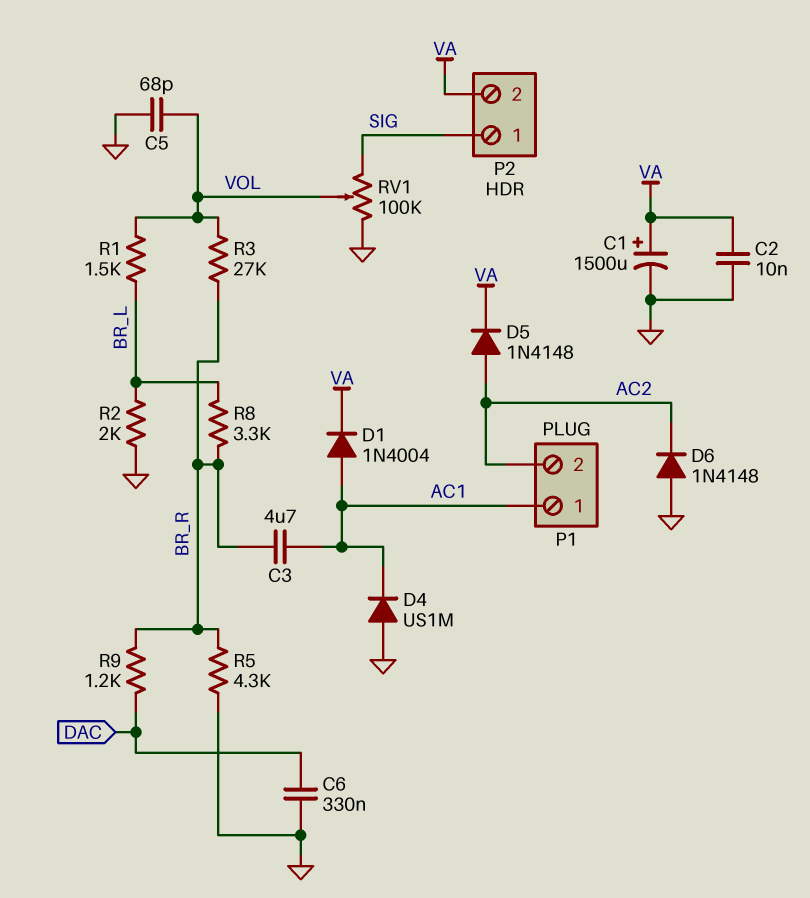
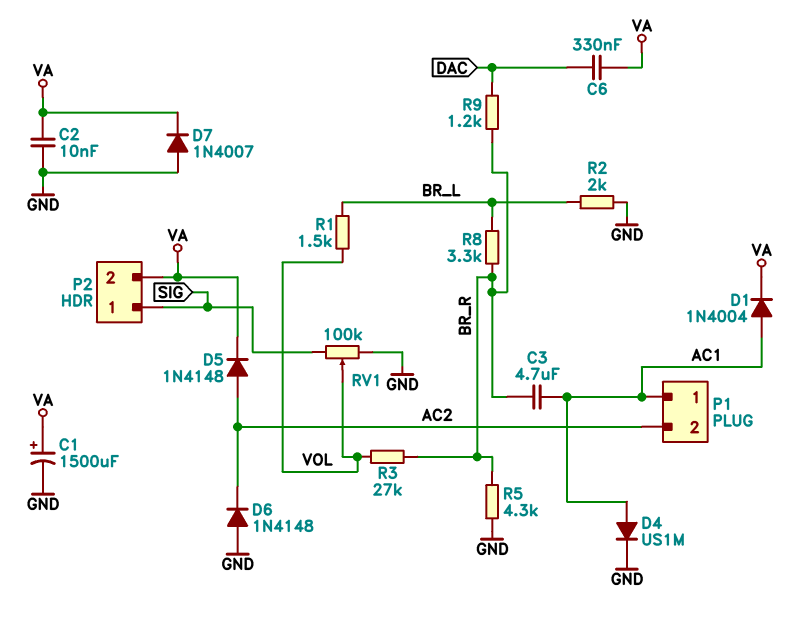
C5: 68pF (GND, VOL) -> none
C6: 330nF (DAC, GND) -> 330nF (DAC, VA)
D4: diode US1M (A GND, K AC1) -> diode US1M (A AC1, K GND)
D7: none -> diode 1N4007 (A GND, K VA)

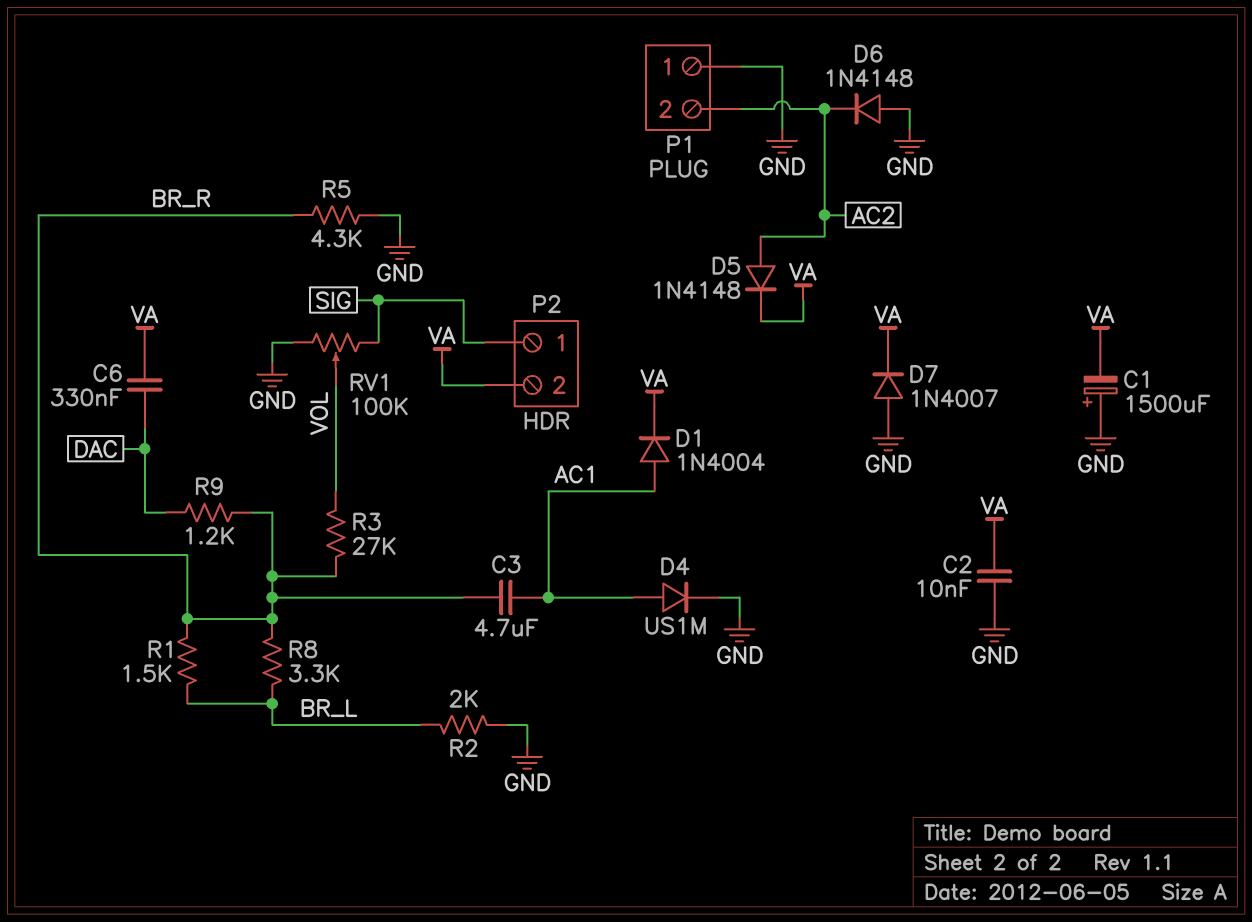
C1: 1500uF (plus VA, minus GND) -> 1500uF (plus GND, minus VA)
P1 pin 1: AC1 -> GND
R1: 1.5k (BR_L, VOL) -> 1.5k (BR_L, BR_R)

